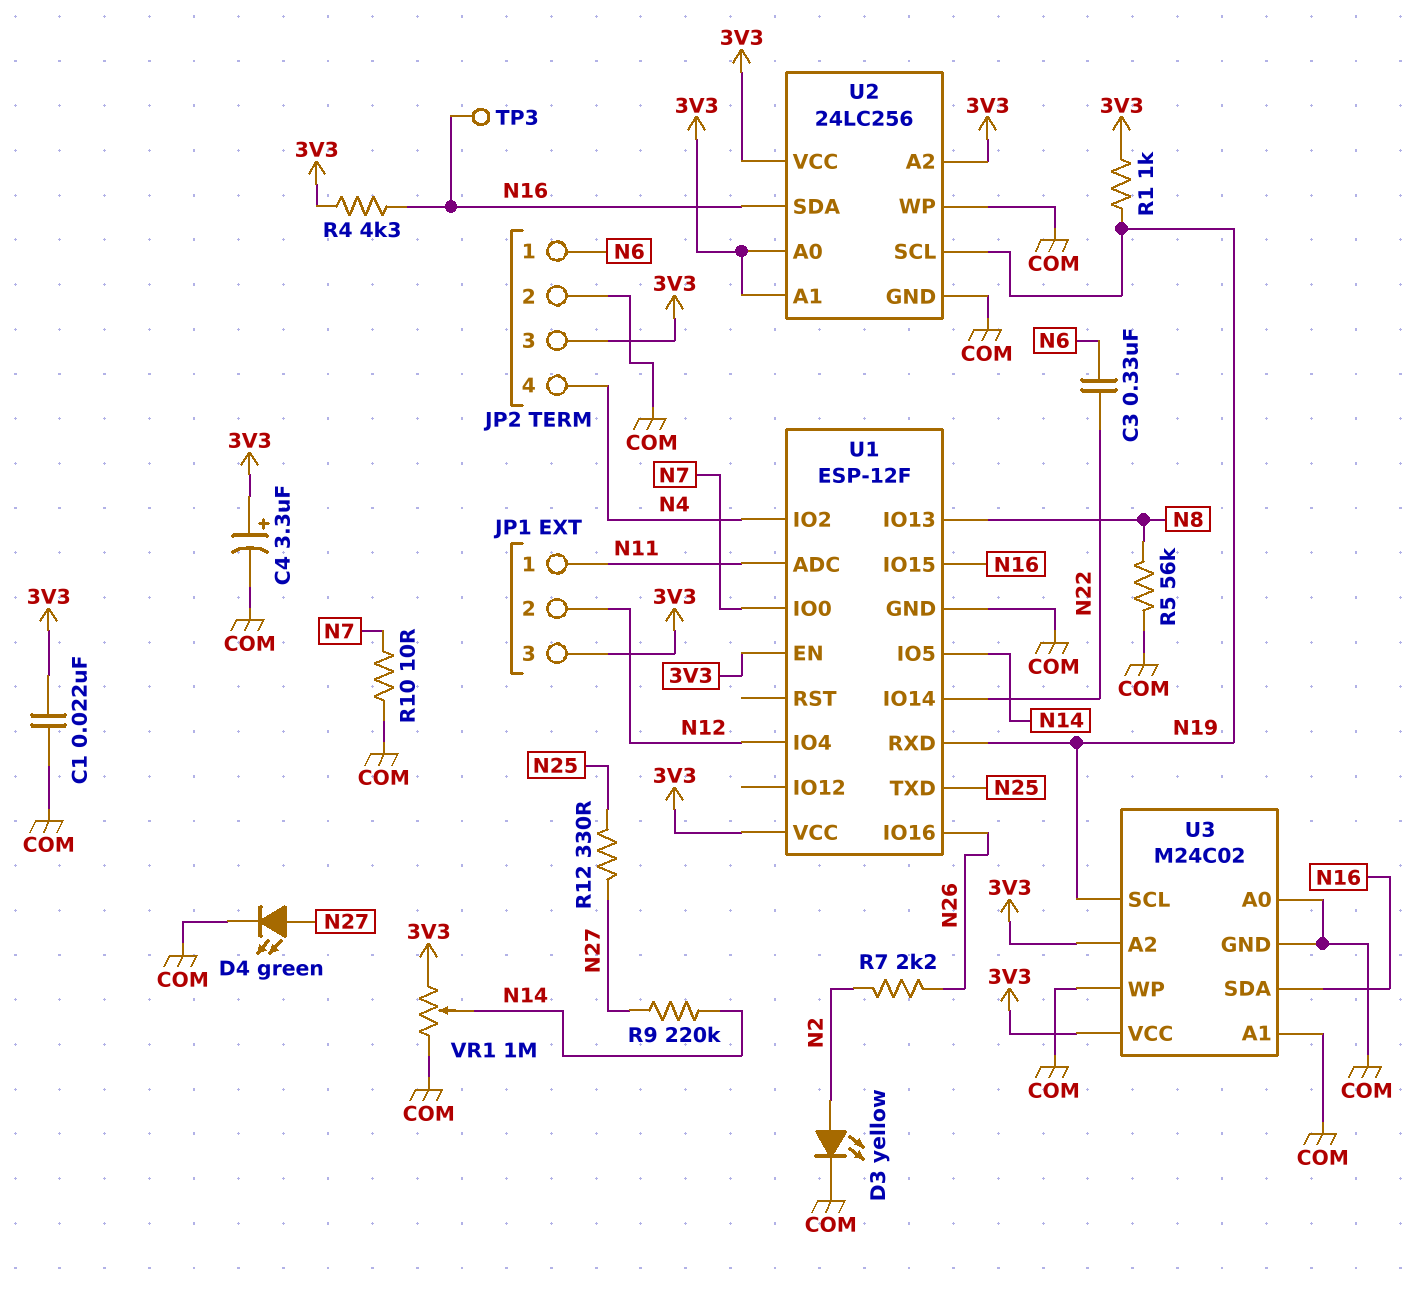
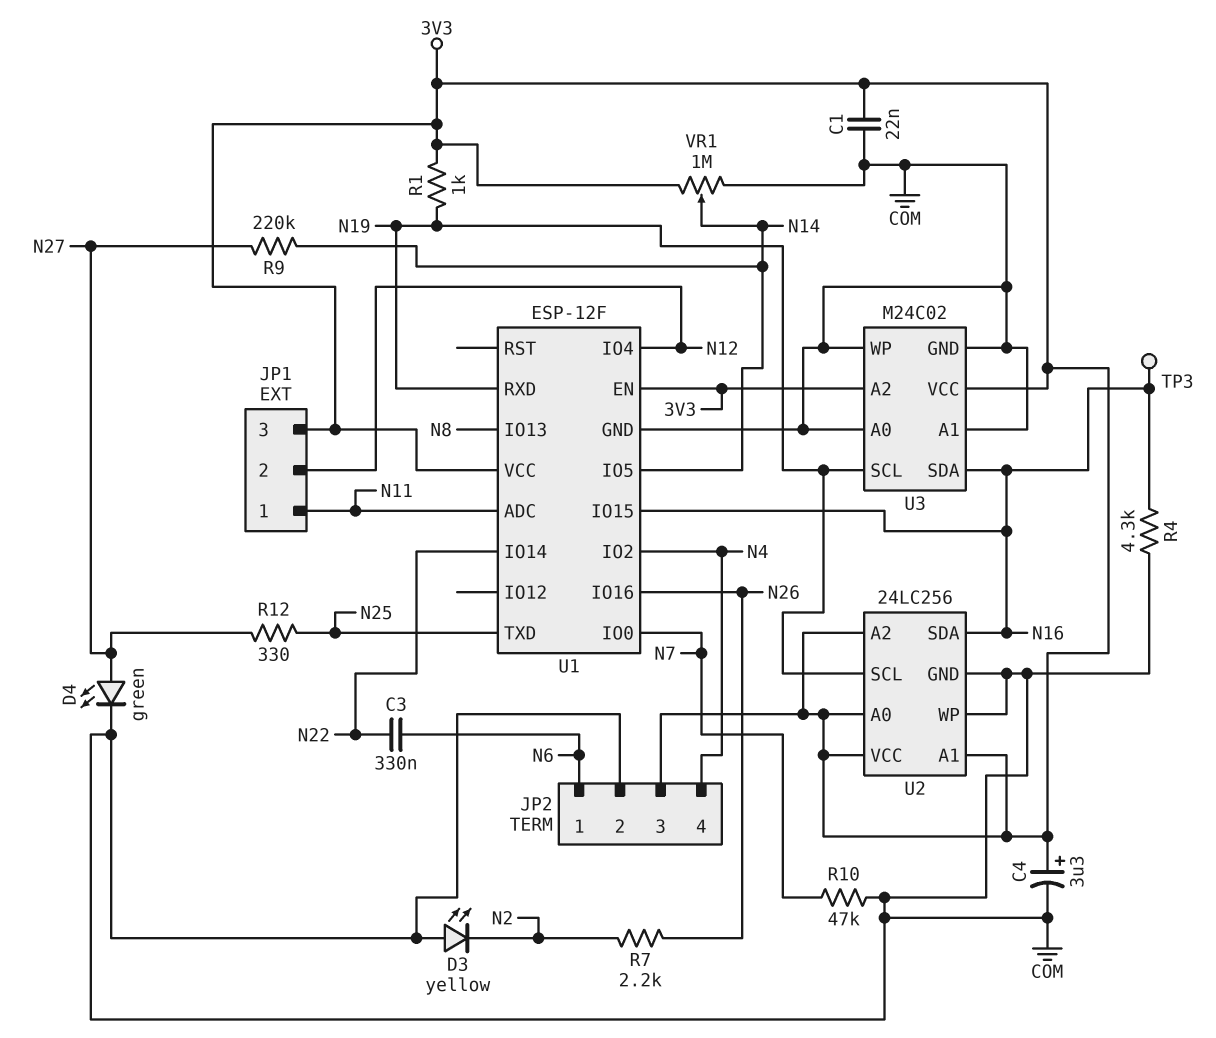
D3: LED yellow (A N2, K COM) -> LED yellow (A COM, K N2)
R4: 4.3k (3V3, N16) -> 4.3k (COM, N16)
R5: 56k (COM, N8) -> none
R10: 10 (COM, N7) -> 47k (COM, N7)

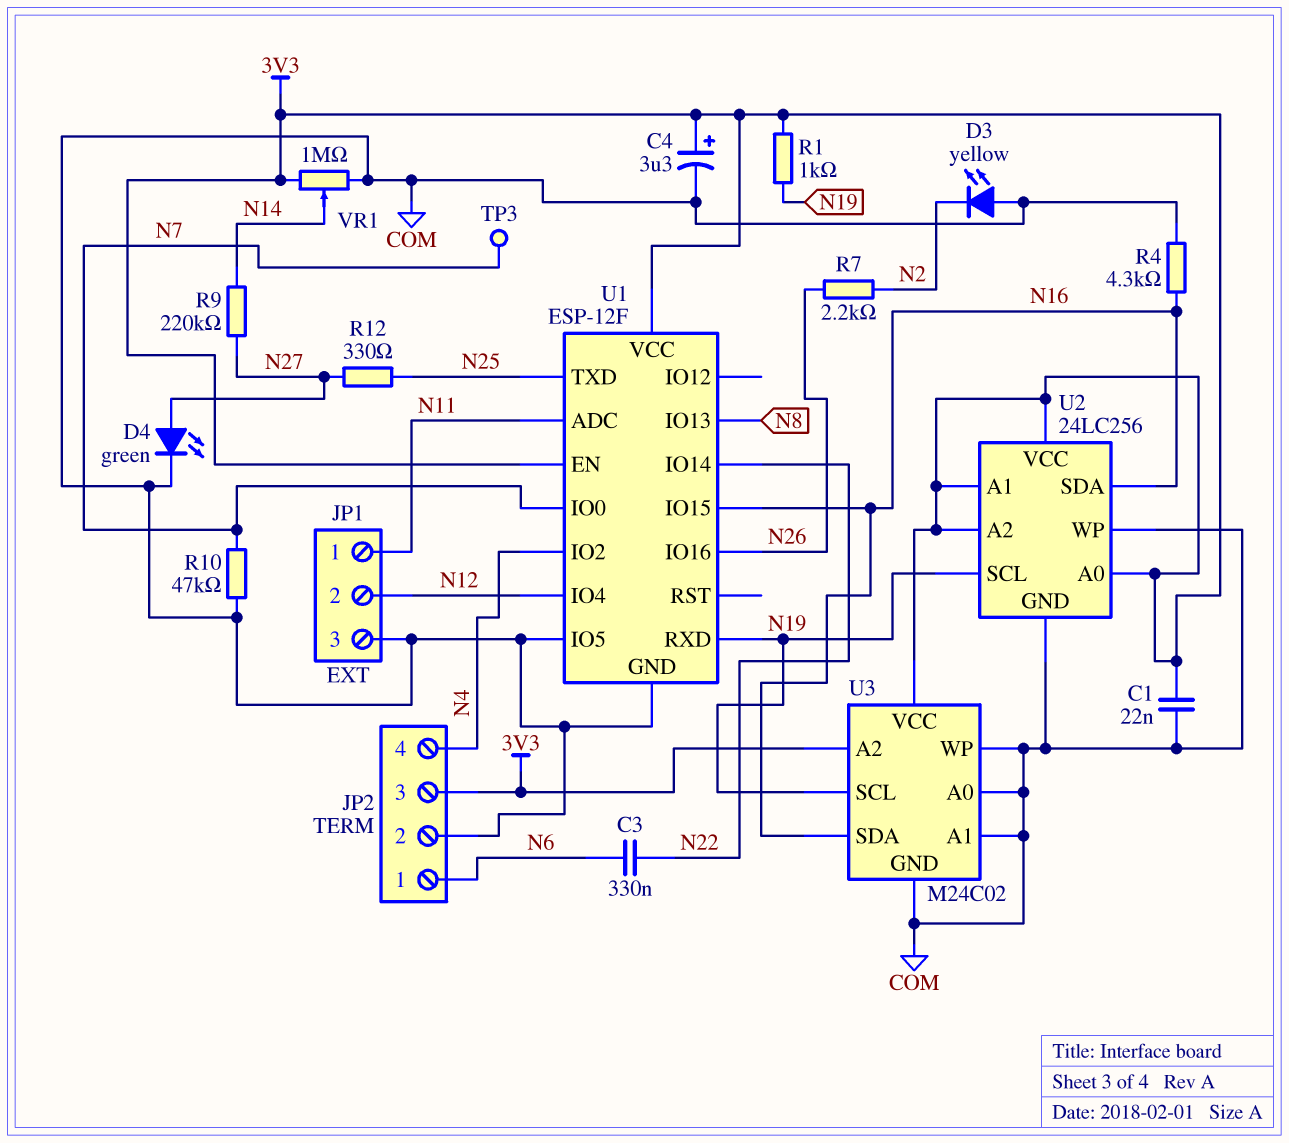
JP1 pin 3: 3V3 -> COM
TP3: test point (N16) -> test point (N7)
U1 pin IO5: N14 -> COM

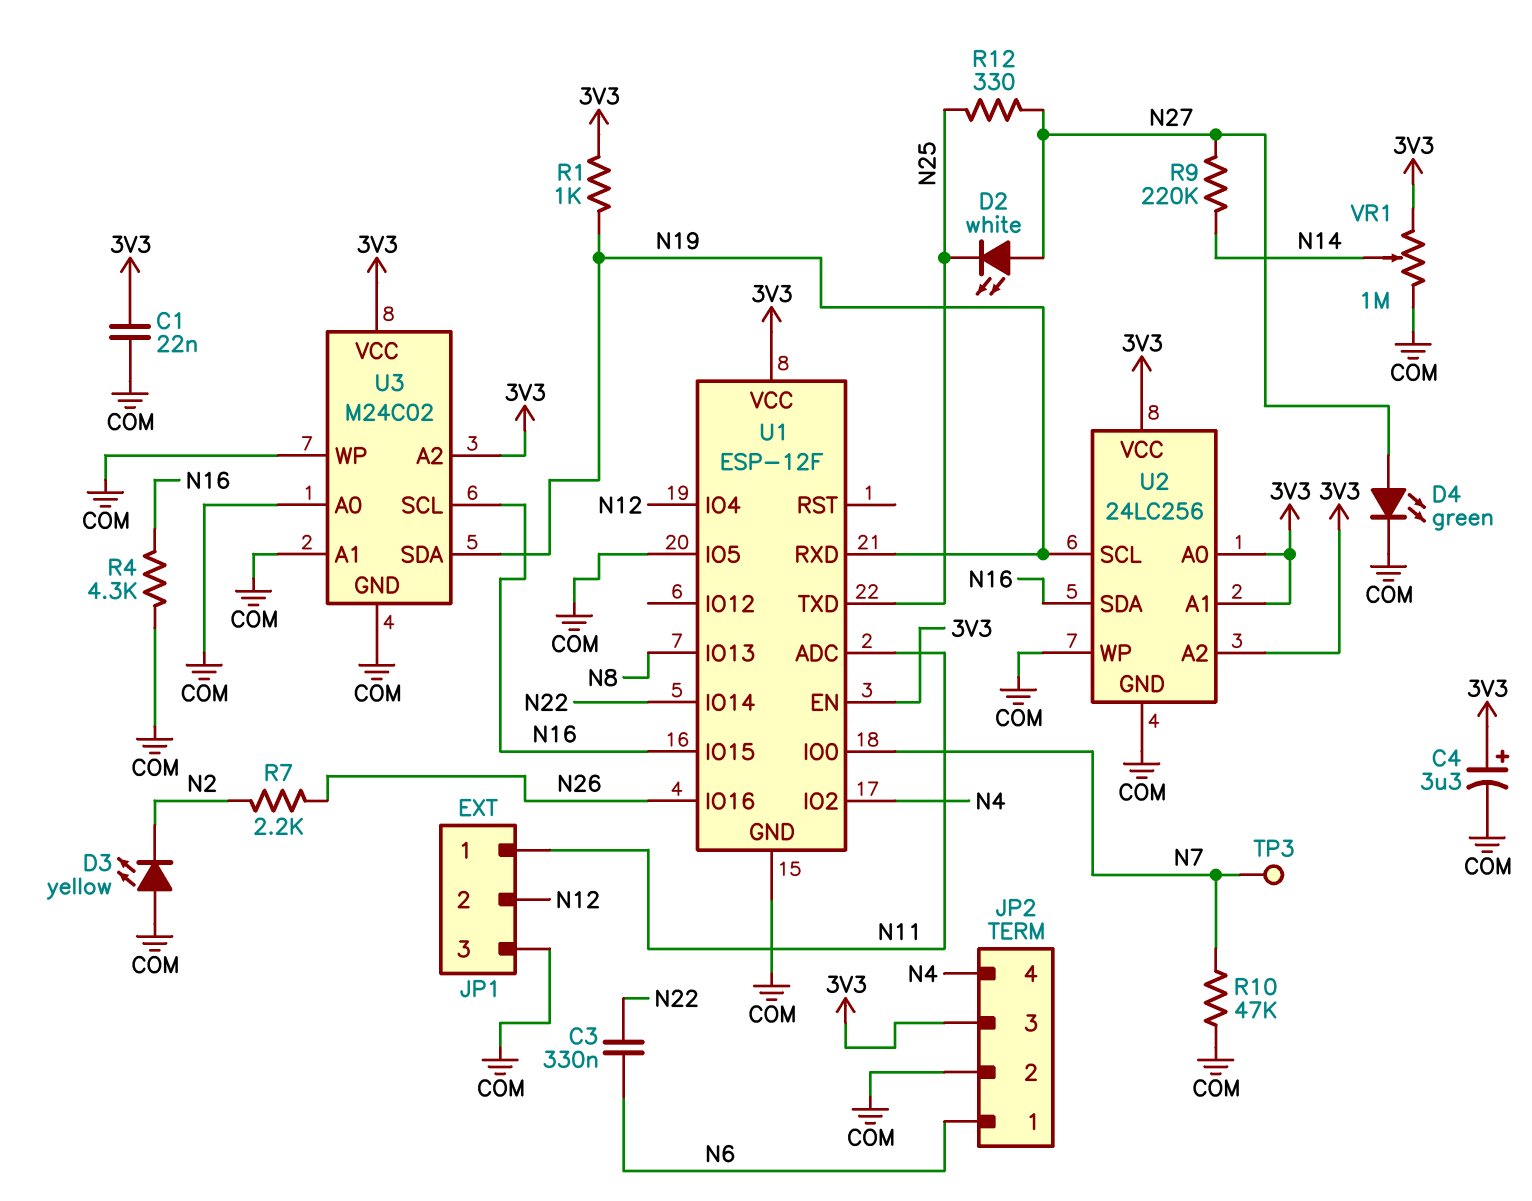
D2: none -> LED white (A N27, K N25)
U3 pin SCL: N19 -> N16
U3 pin SDA: N16 -> N19

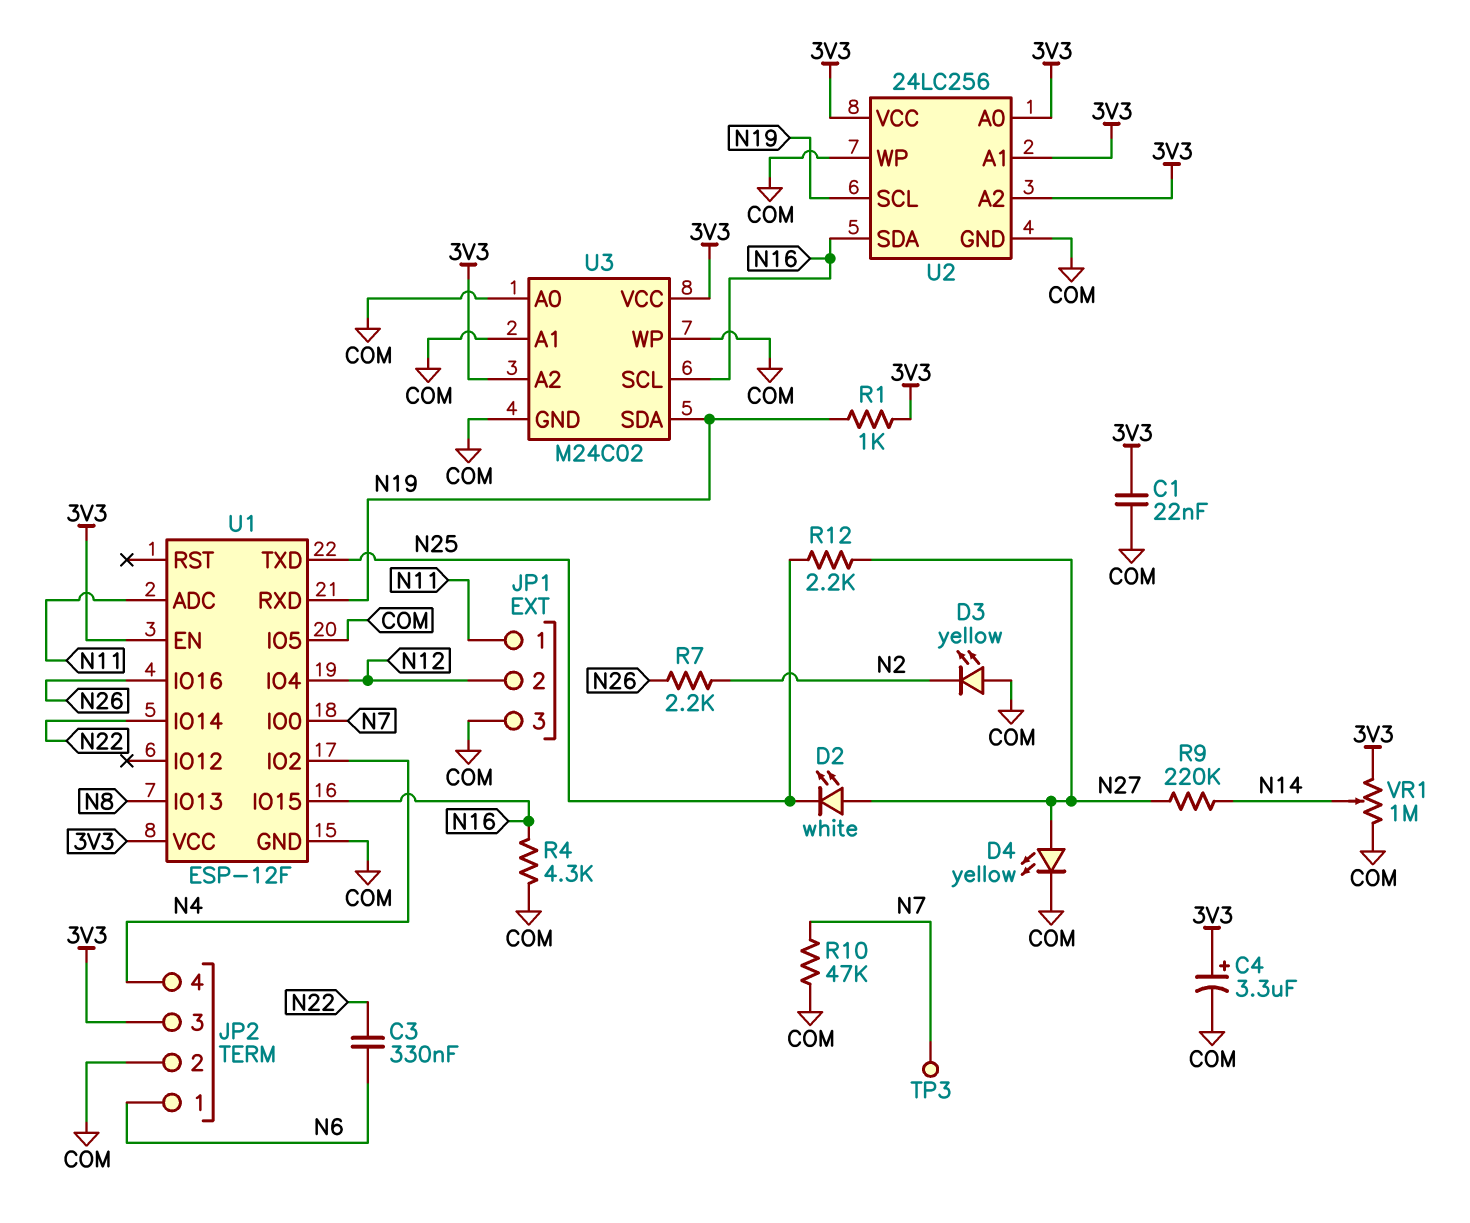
D4: LED green (A N27, K COM) -> LED yellow (A N27, K COM)
R12: 330 (N25, N27) -> 2.2k (N25, N27)

